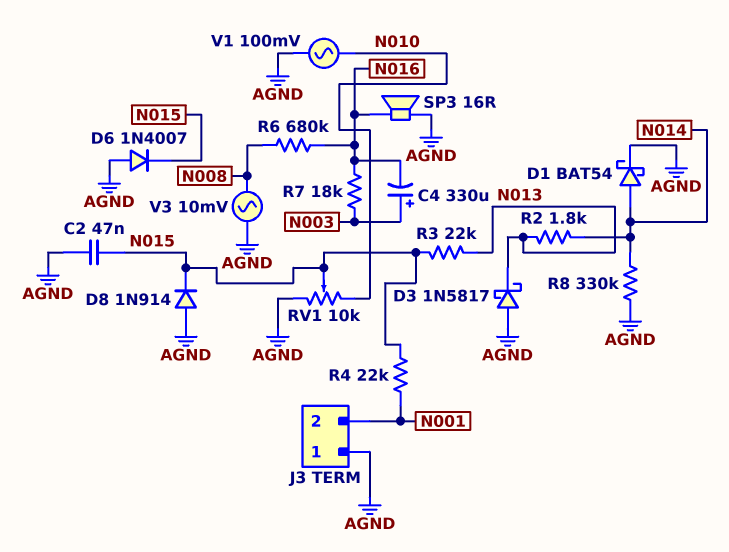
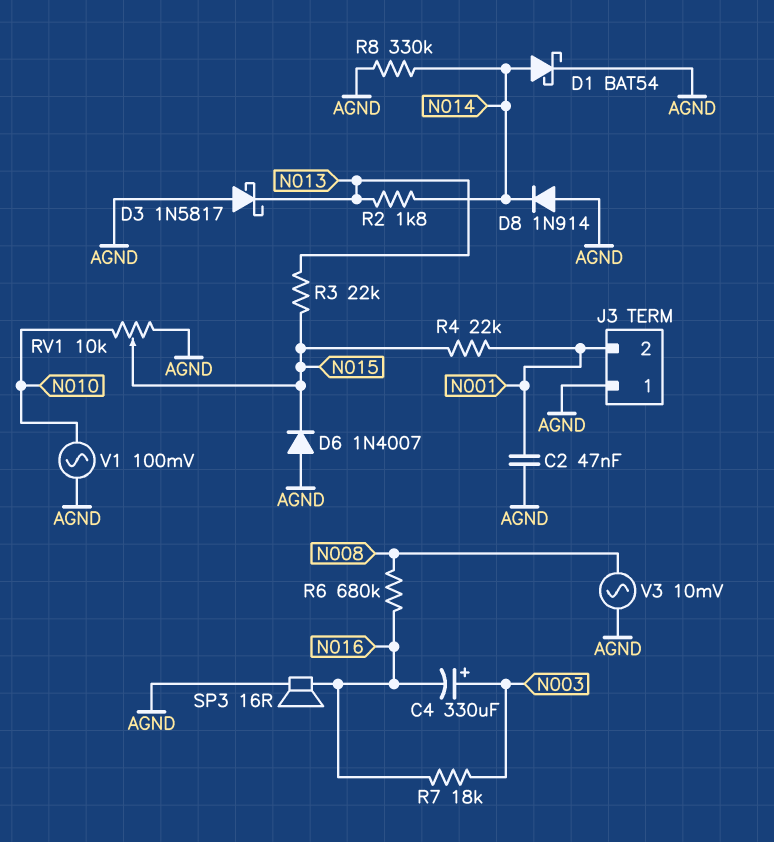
C2: 47nF (AGND, N015) -> 47nF (AGND, N001)
D8: diode 1N914 (A AGND, K N015) -> diode 1N914 (A AGND, K N014)

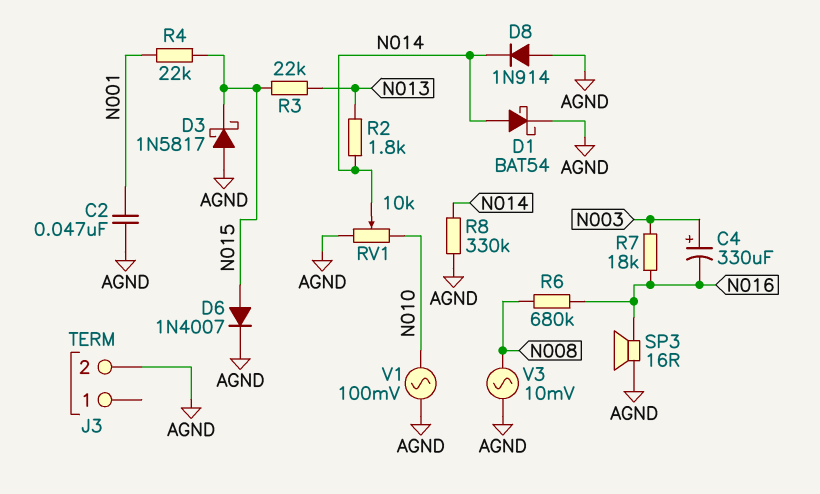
D3: schottky 1N5817 (A AGND, K N013) -> schottky 1N5817 (A AGND, K N015)
D6: diode 1N4007 (A AGND, K N015) -> diode 1N4007 (A N015, K AGND)
J3 pin 1: AGND -> none
J3 pin 2: N001 -> AGND
RV1: 10k (AGND, N010, wiper N015) -> 10k (AGND, N010, wiper N014)

